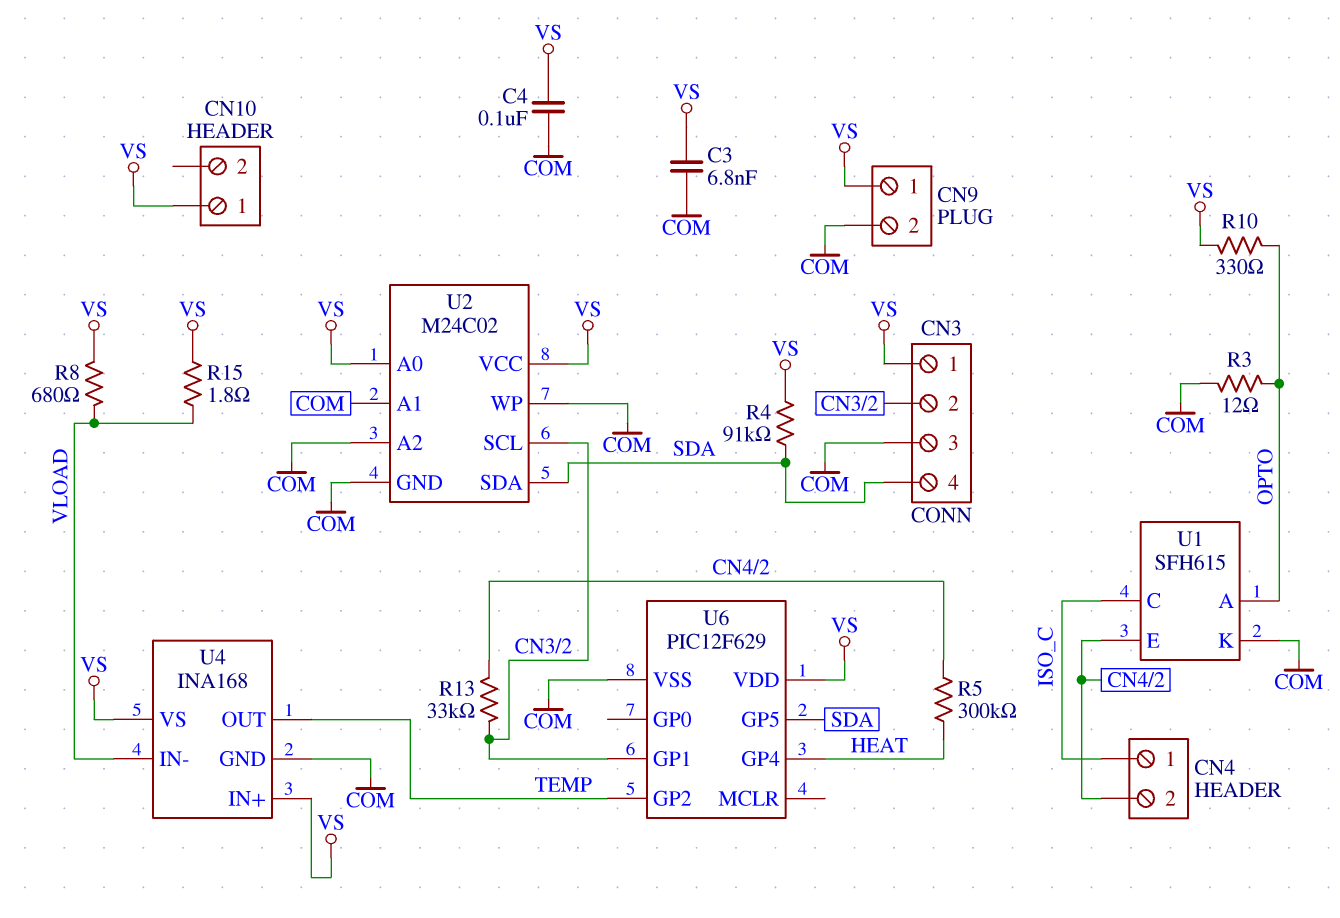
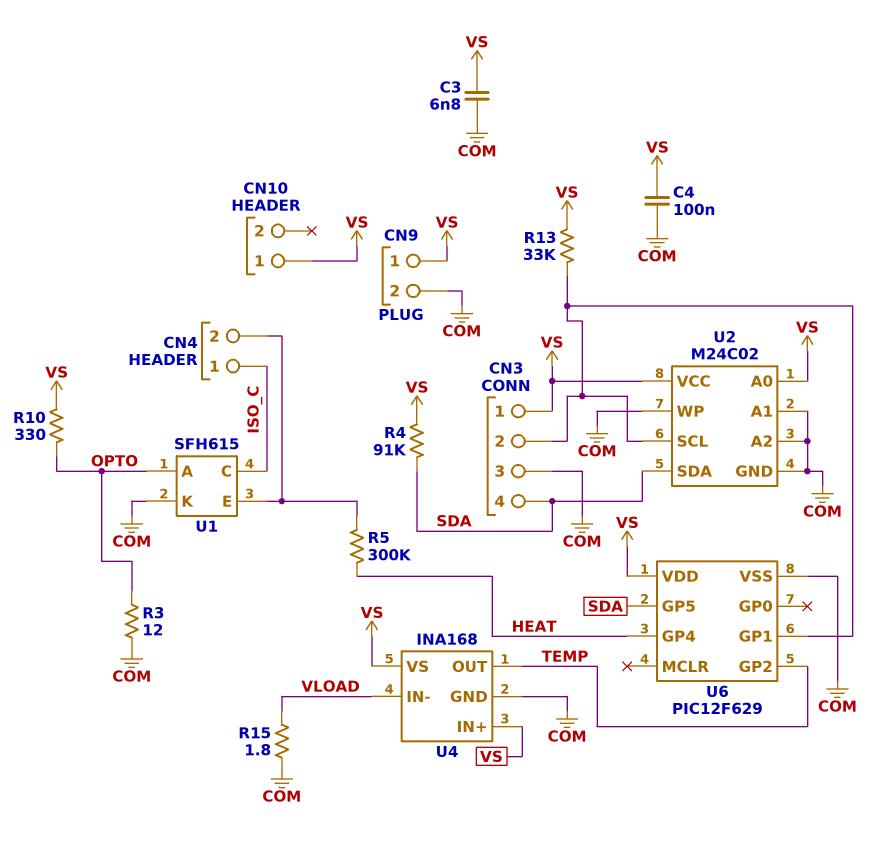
R8: 680 (VLOAD, VS) -> none
R13: 33k (CN3/2, CN4/2) -> 33k (CN3/2, VS)
R15: 1.8 (VLOAD, VS) -> 1.8 (COM, VLOAD)

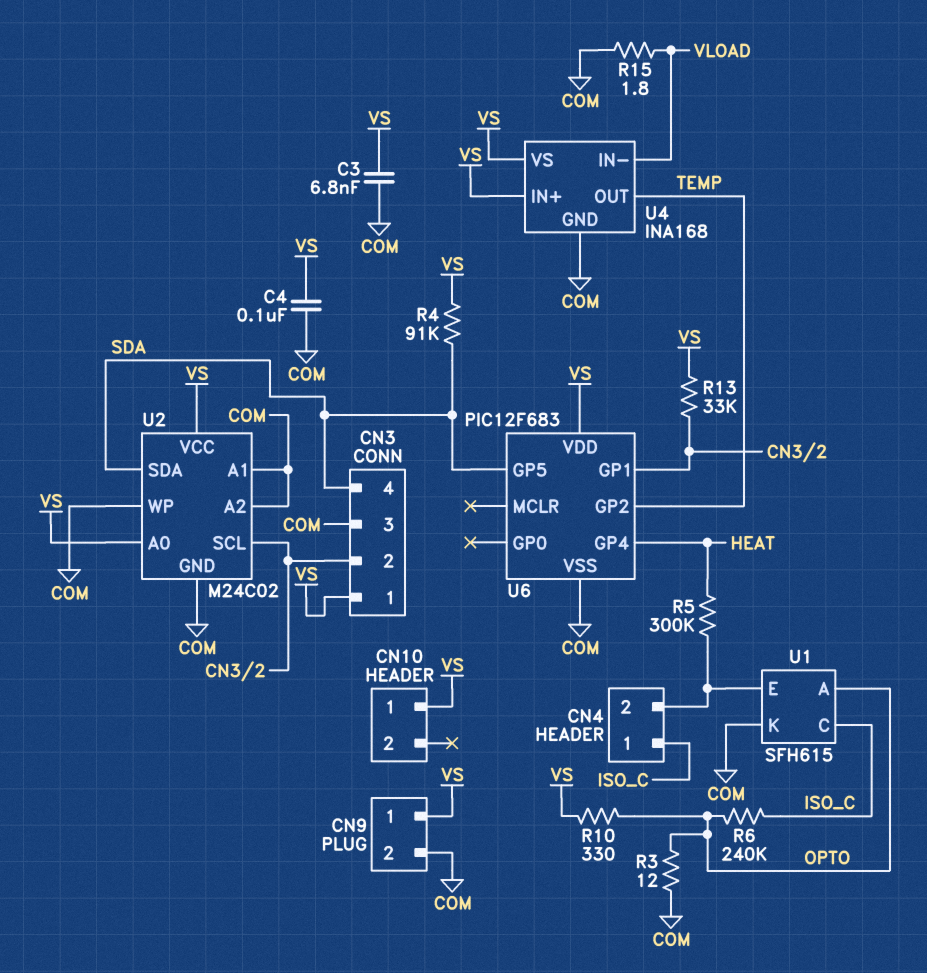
R6: none -> 240k (ISO_C, OPTO)
U6: PIC12F629 -> PIC12F683

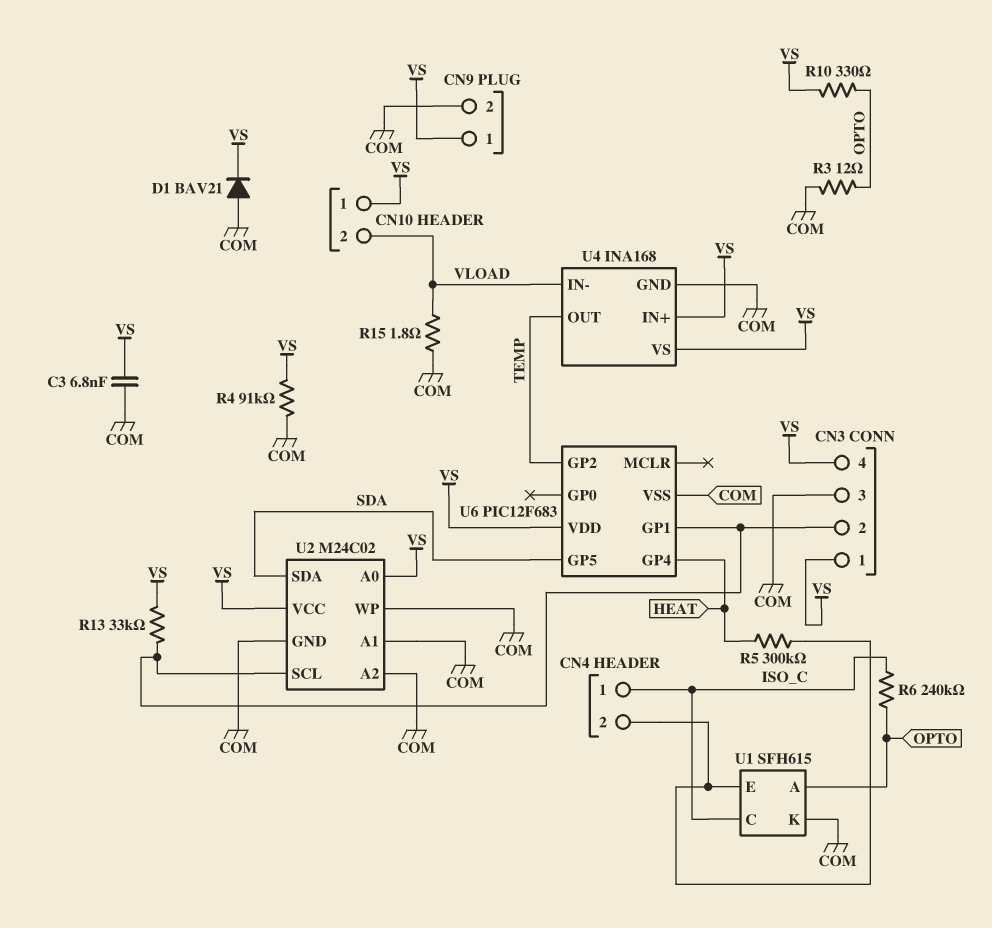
C4: 100nF (COM, VS) -> none
CN3 pin 4: SDA -> VS
CN10 pin 2: none -> VLOAD
D1: none -> diode BAV21 (A COM, K VS)
R4: 91k (SDA, VS) -> 91k (COM, VS)

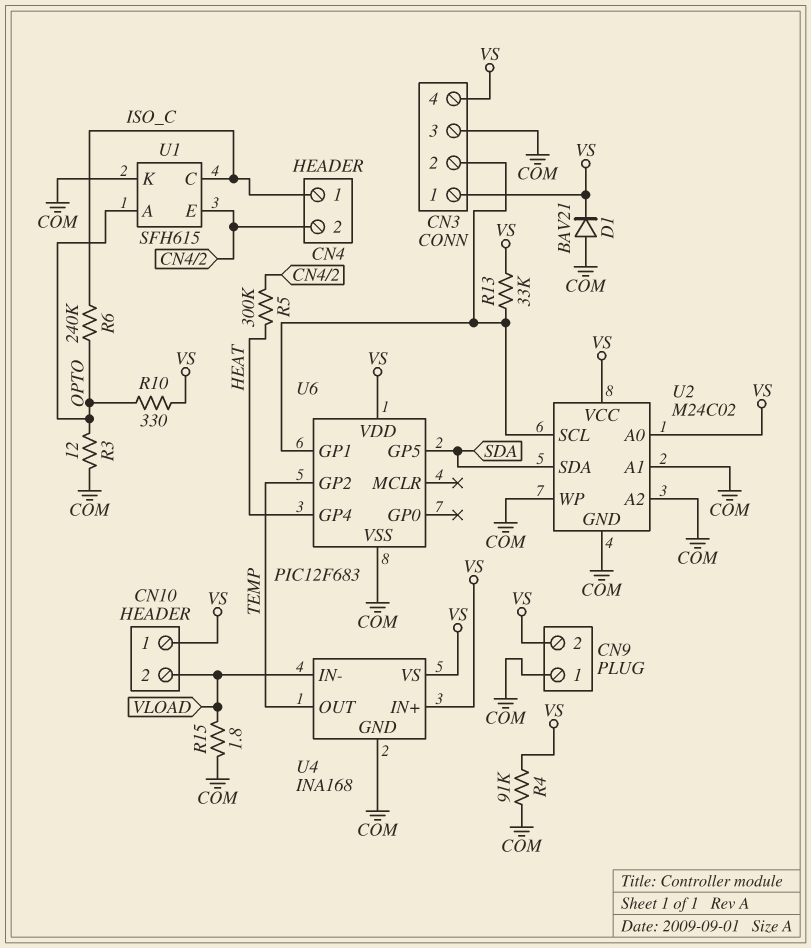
C3: 6.8nF (COM, VS) -> none
CN9 pin 1: VS -> COM
CN9 pin 2: COM -> VS

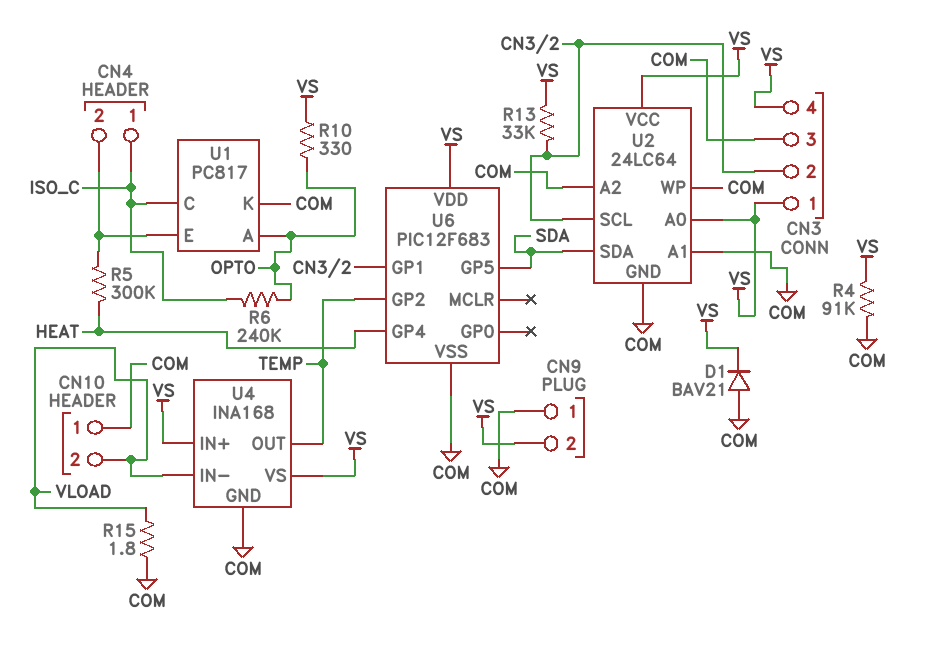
CN10 pin 1: VS -> COM
R3: 12 (COM, OPTO) -> none
U1: SFH615 -> PC817
U2: M24C02 -> 24LC64

